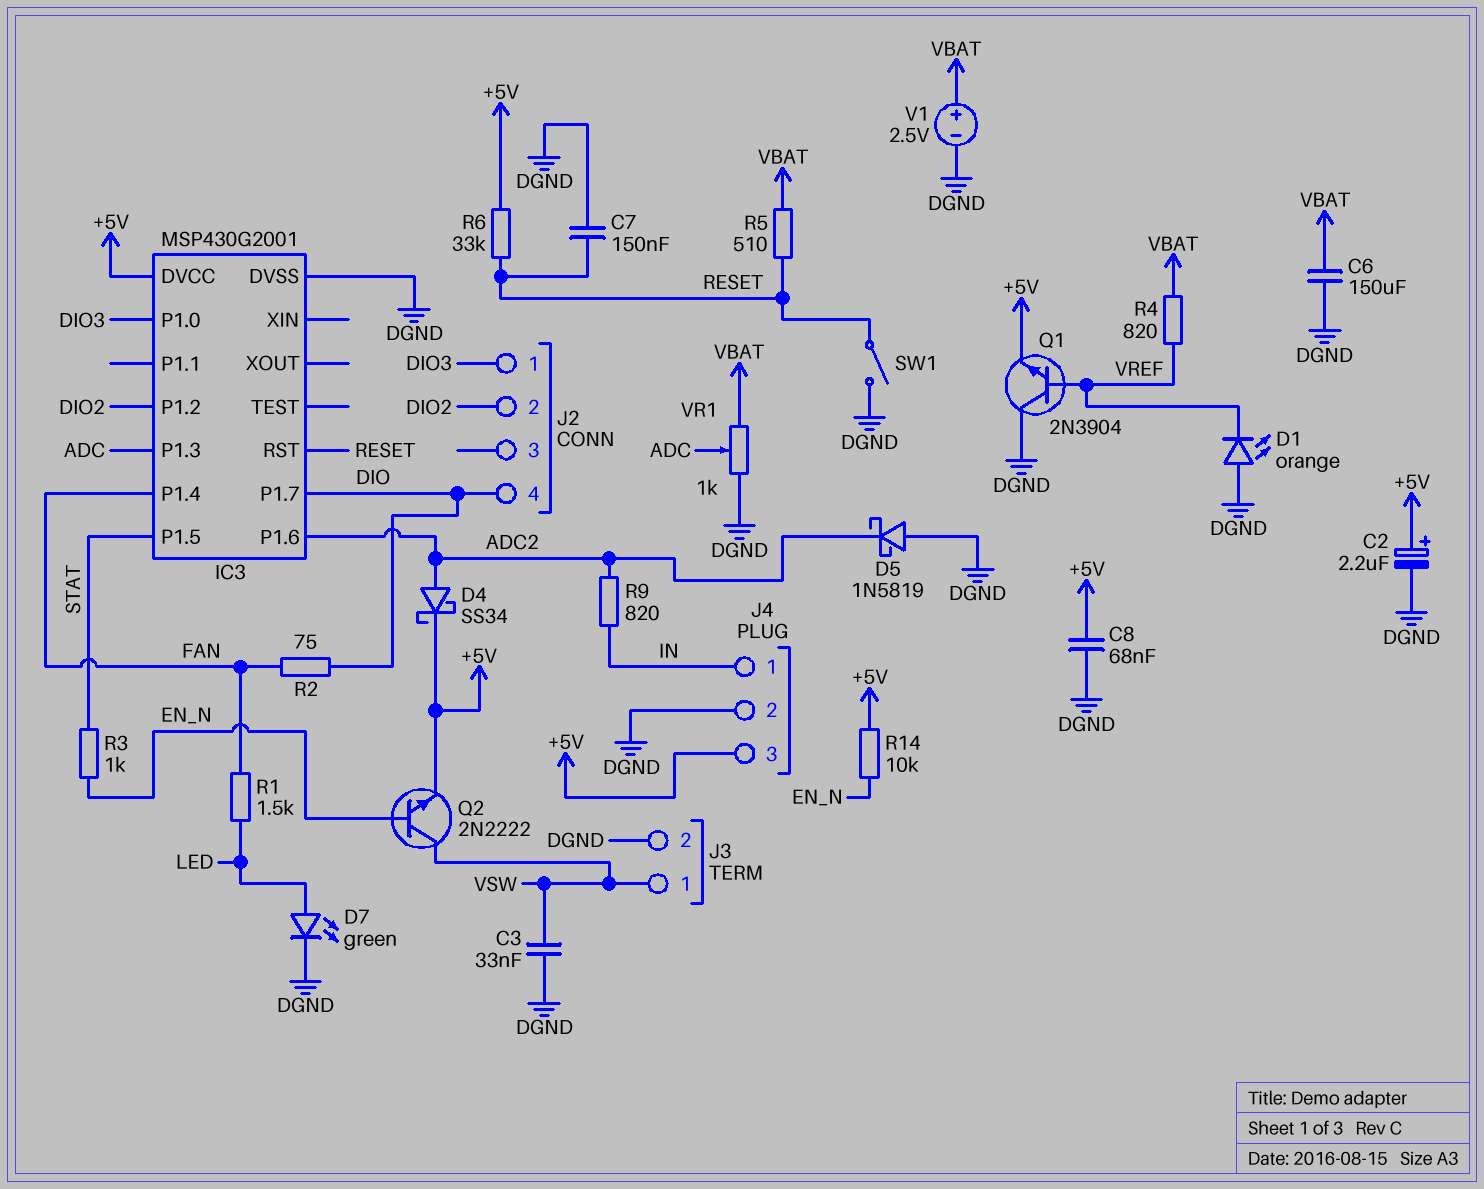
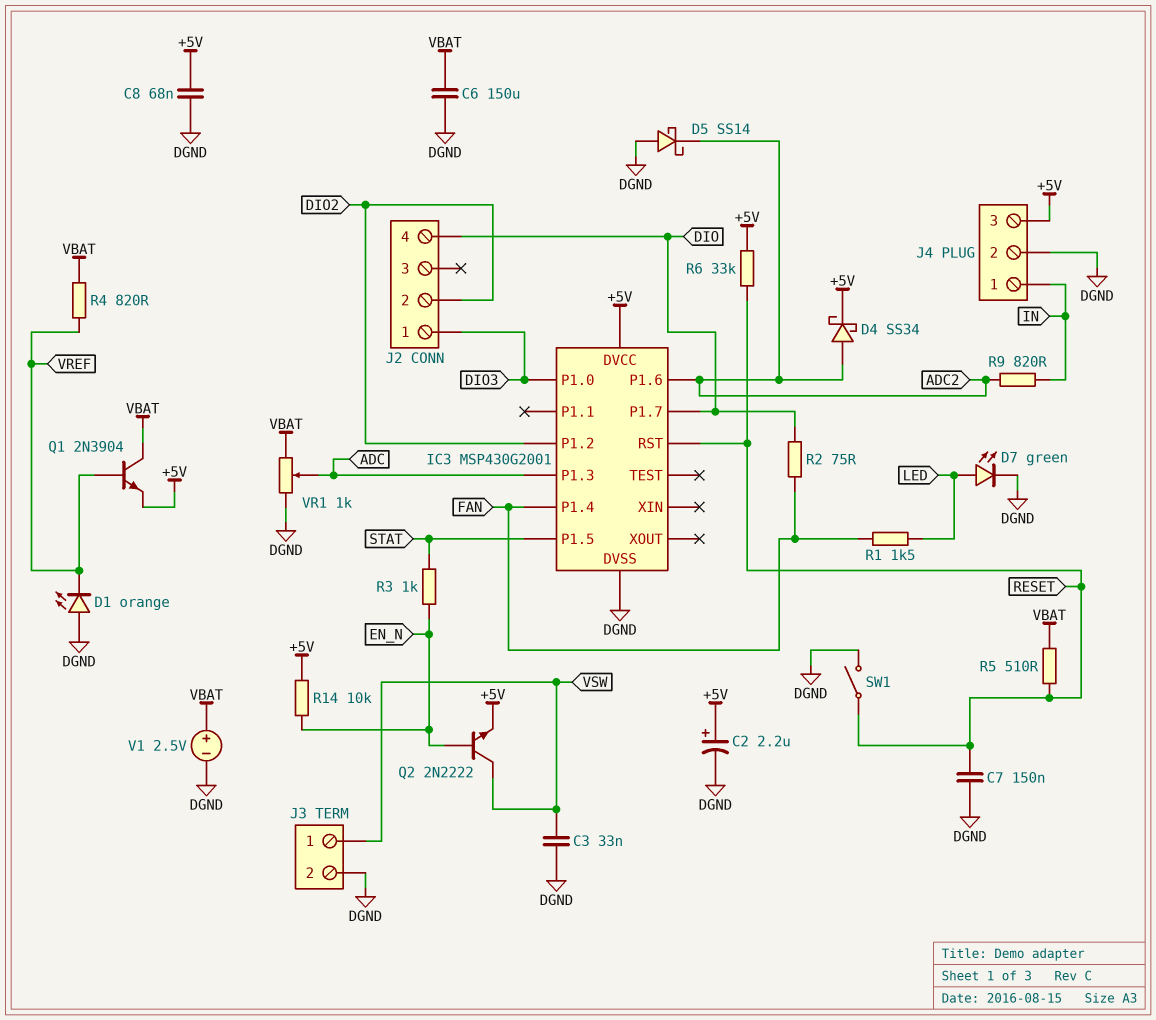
D5: schottky 1N5819 (A DGND, K ADC2) -> schottky SS14 (A DGND, K ADC2)
Q1: NPN 2N3904 (B VREF, C DGND, E +5V) -> NPN 2N3904 (B VREF, C VBAT, E +5V)

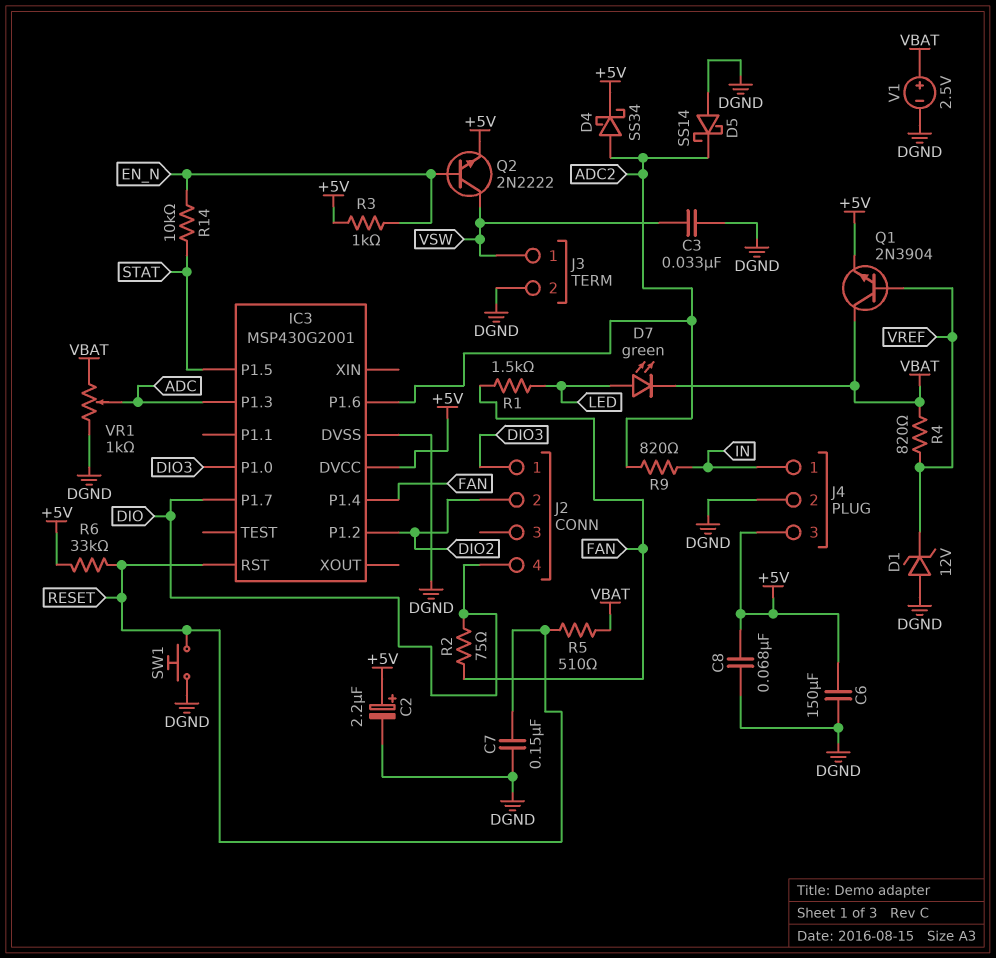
C6: 150uF (DGND, VBAT) -> 150uF (+5V, DGND)
D1: LED orange (A DGND, K VREF) -> zener 12V (A DGND, K VREF)
D7: LED green (A LED, K DGND) -> LED green (A LED, K VBAT)
R3: 1k (EN_N, STAT) -> 1k (+5V, EN_N)
R14: 10k (+5V, EN_N) -> 10k (EN_N, STAT)
SW1: switch (DGND, RESET) -> button (DGND, RESET)

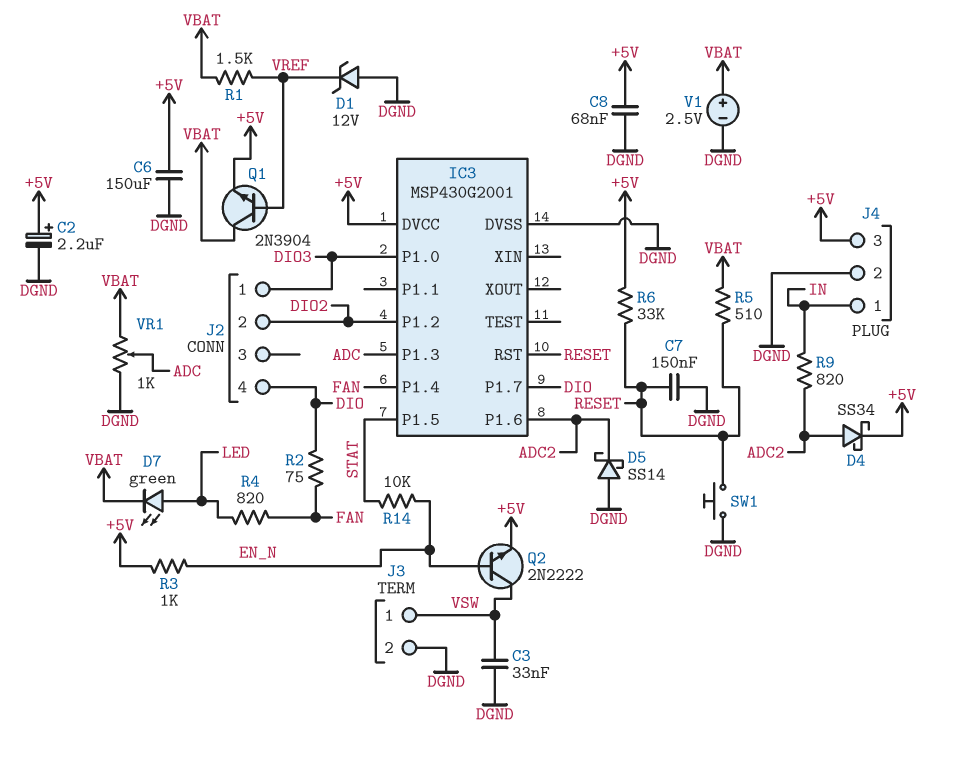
R1: 1.5k (FAN, LED) -> 1.5k (VBAT, VREF)
R4: 820 (VBAT, VREF) -> 820 (FAN, LED)

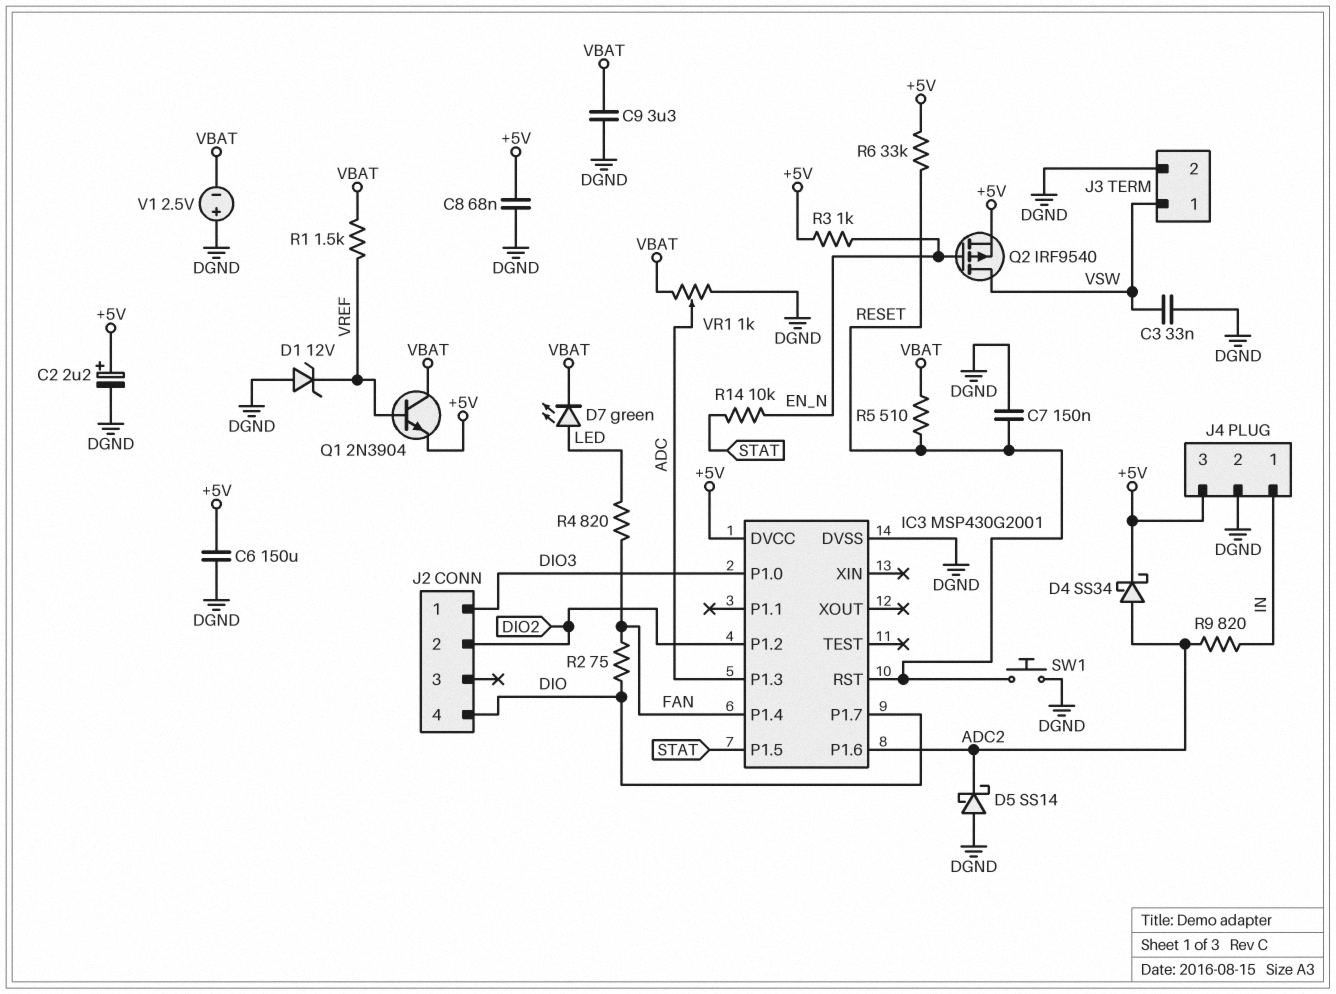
C9: none -> 3.3uF (DGND, VBAT)
Q2: NPN 2N2222 (B EN_N, C VSW, E +5V) -> PMOS IRF9540 (G EN_N, D VSW, S +5V)
V1: 2.5V (plus VBAT, minus DGND) -> 2.5V (plus DGND, minus VBAT)

